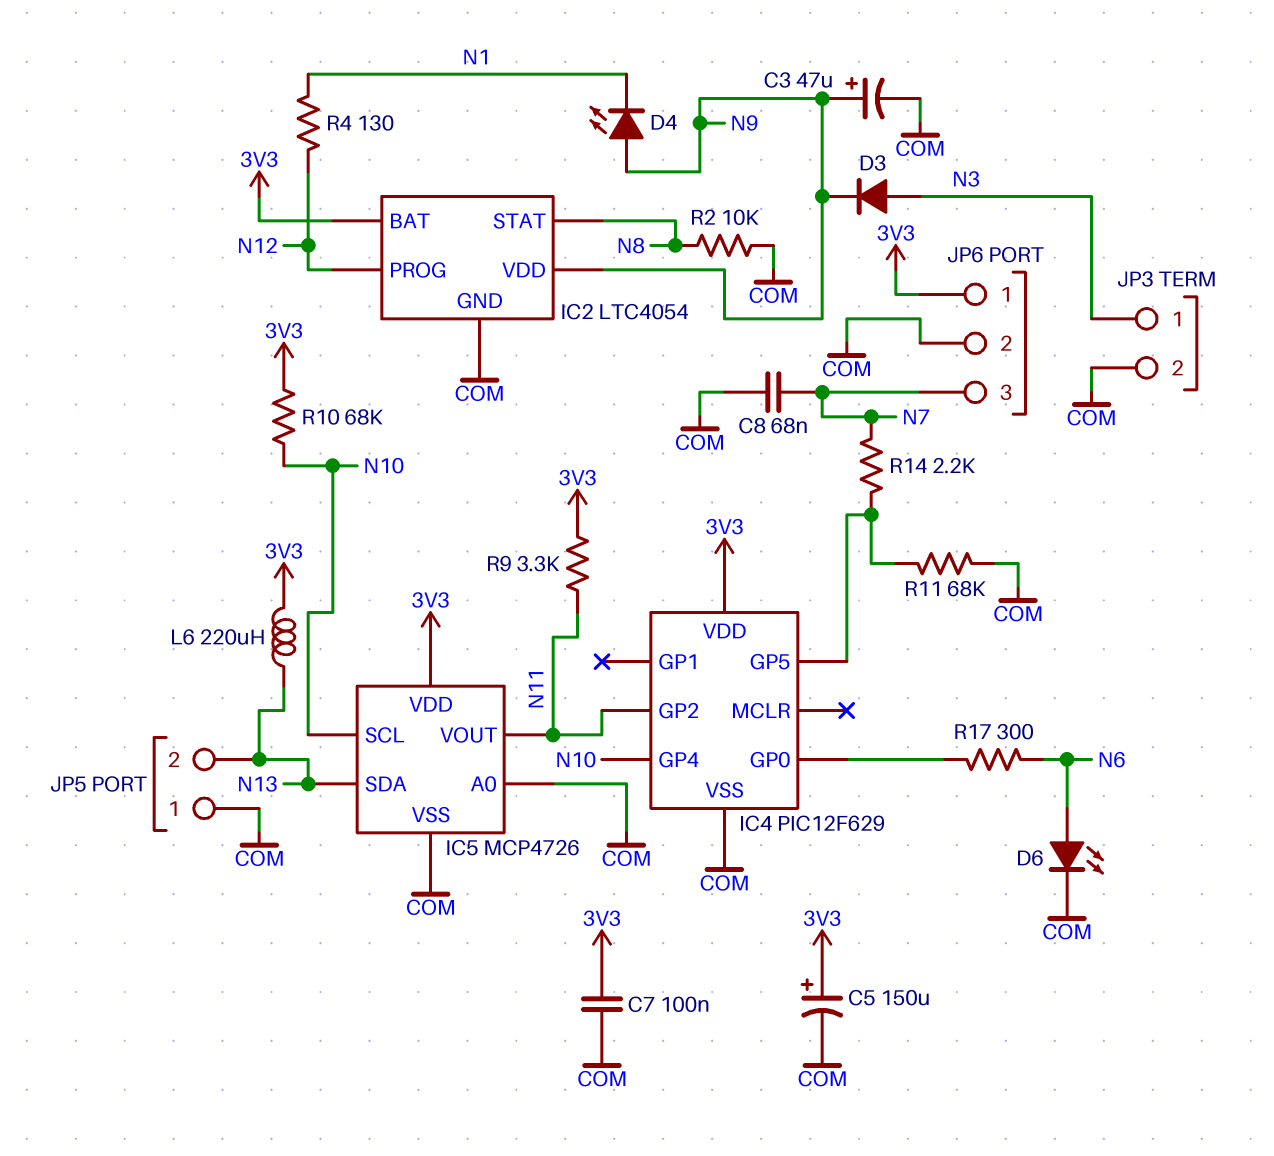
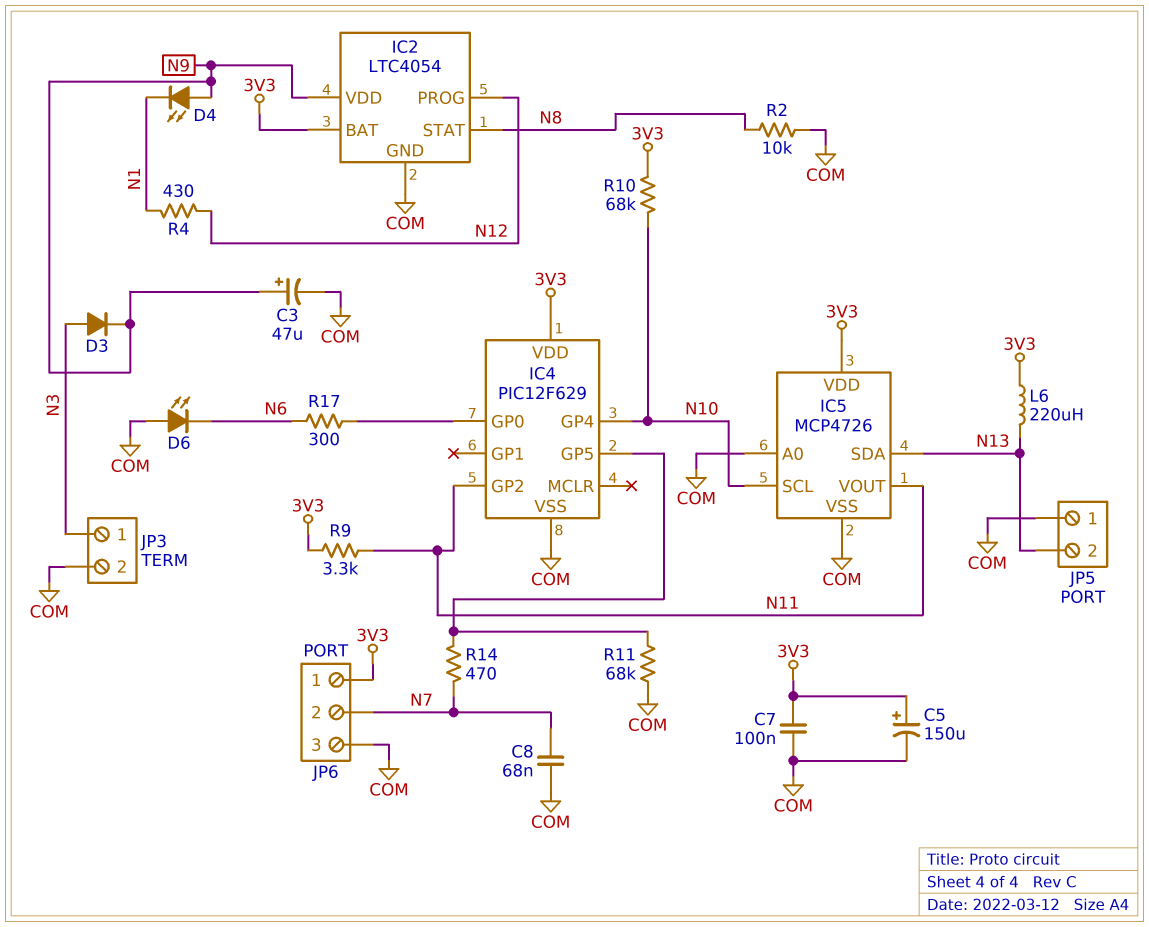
D6: LED (A N6, K COM) -> LED (A COM, K N6)
JP6 pin 2: COM -> N7
JP6 pin 3: N7 -> COM
R4: 130 (N1, N12) -> 430 (N1, N12)
R14: 2.2k (IC4/GP5, N7) -> 470 (IC4/GP5, N7)

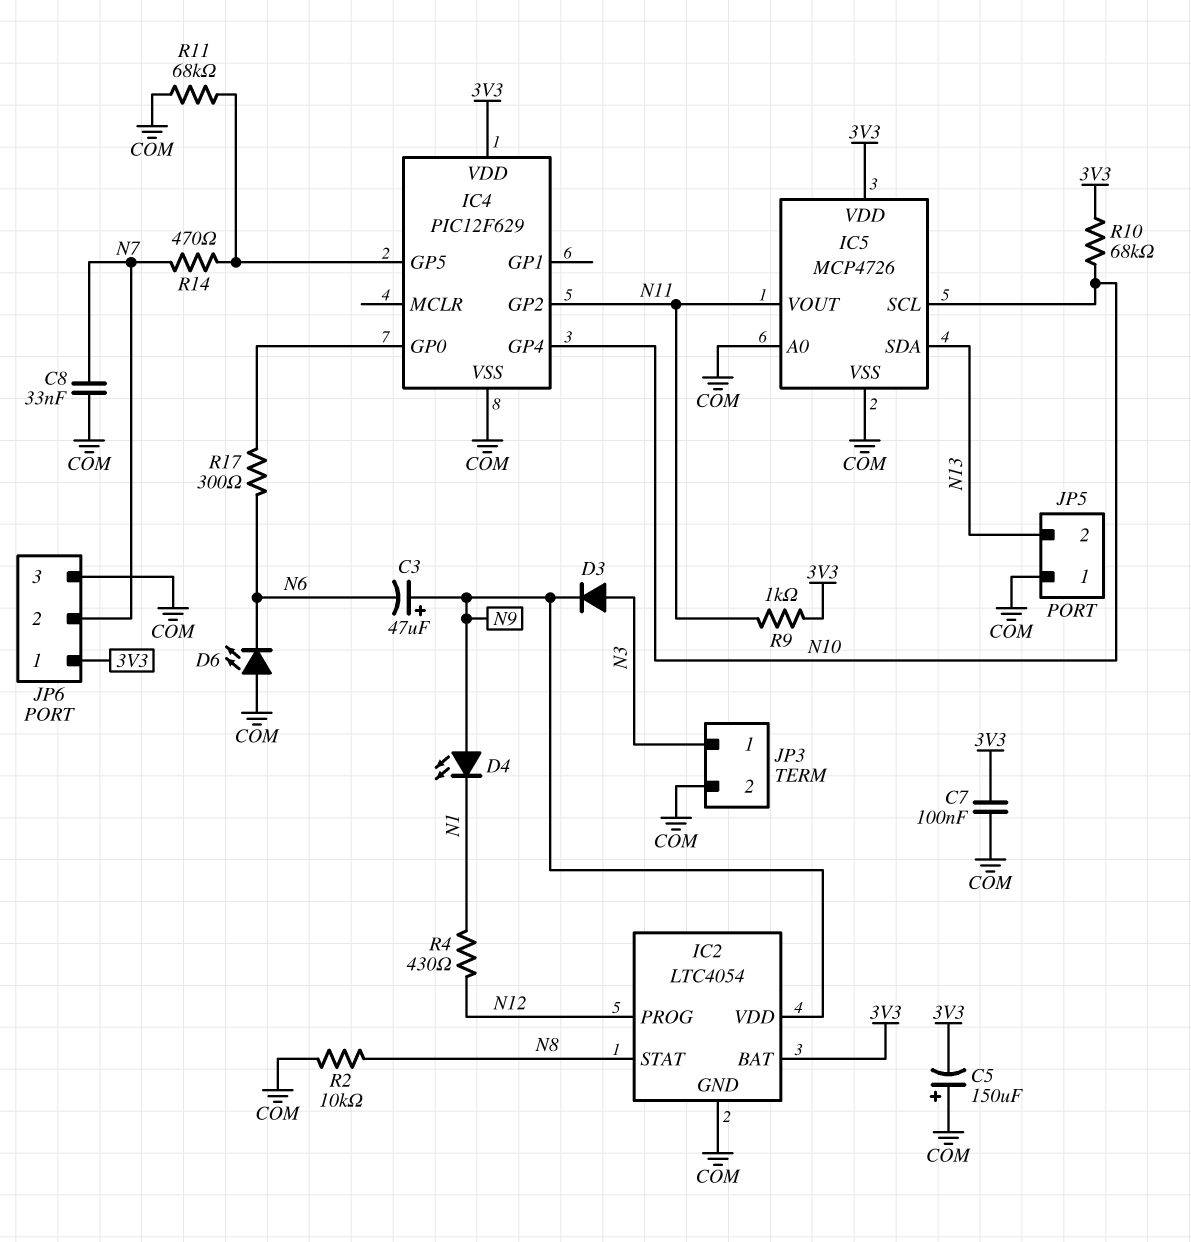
C3: 47uF (plus N9, minus COM) -> 47uF (plus N9, minus N6)
C5: 150uF (plus 3V3, minus COM) -> 150uF (plus COM, minus 3V3)
C8: 68nF (COM, N7) -> 33nF (COM, N7)
L6: 220uH (3V3, N13) -> none
R9: 3.3k (3V3, N11) -> 1k (3V3, N11)

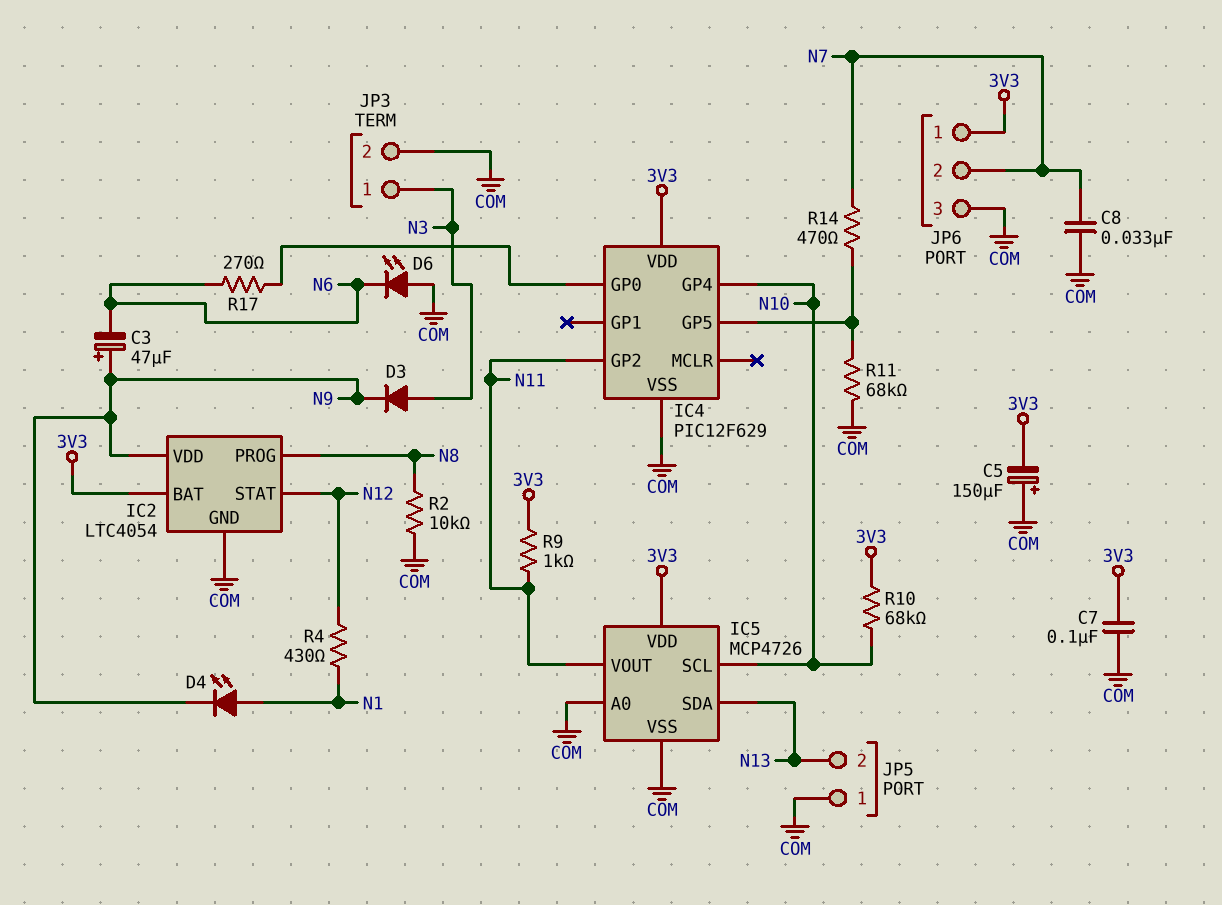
D4: LED (A N9, K N1) -> LED (A N1, K N9)
IC2 pin PROG: N12 -> N8
IC2 pin STAT: N8 -> N12
R17: 300 (IC4/GP0, N6) -> 270 (IC4/GP0, N6)

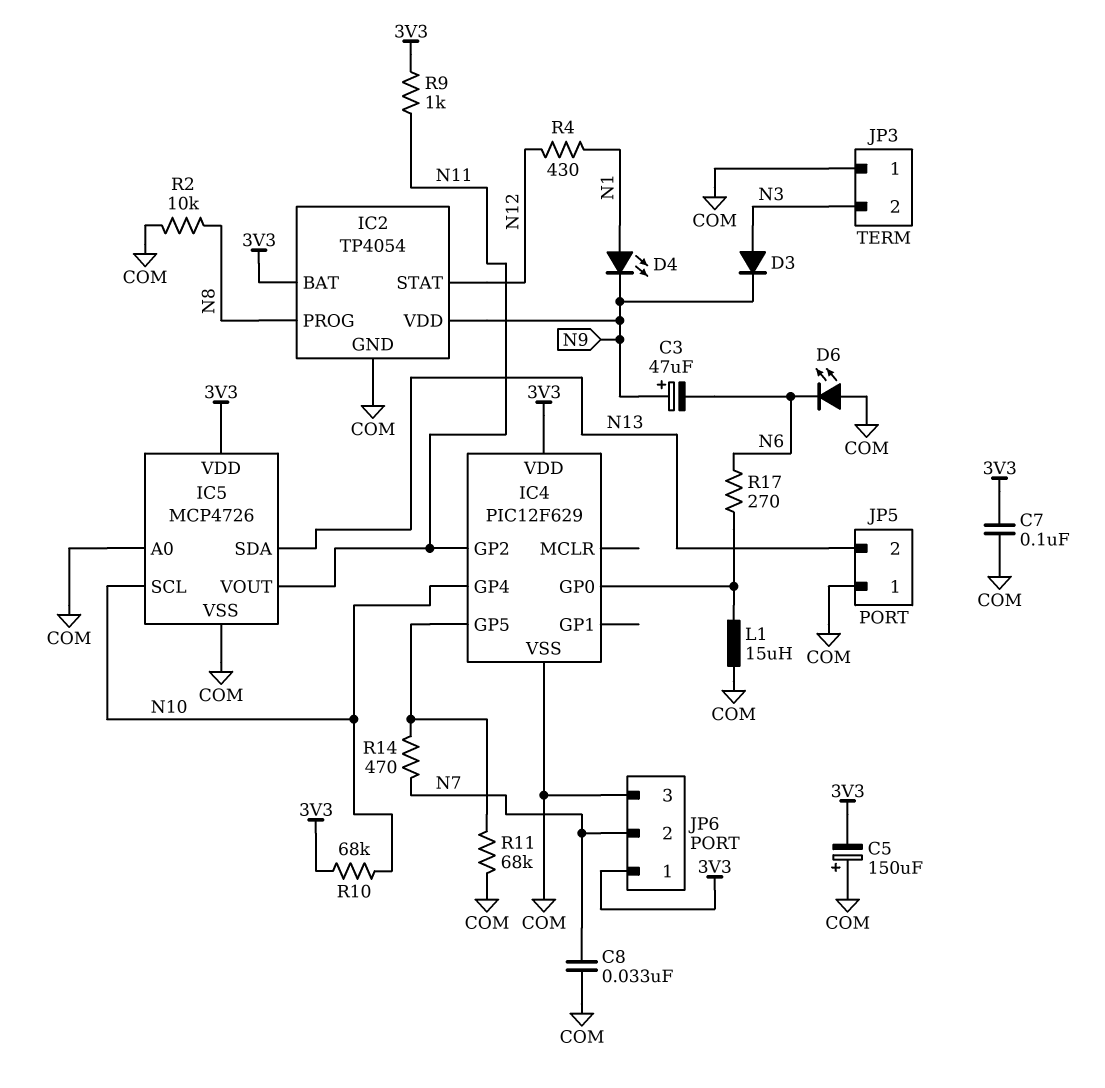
IC2: LTC4054 -> TP4054
JP3 pin 1: N3 -> COM
JP3 pin 2: COM -> N3
L1: none -> 15uH (COM, IC4/GP0)

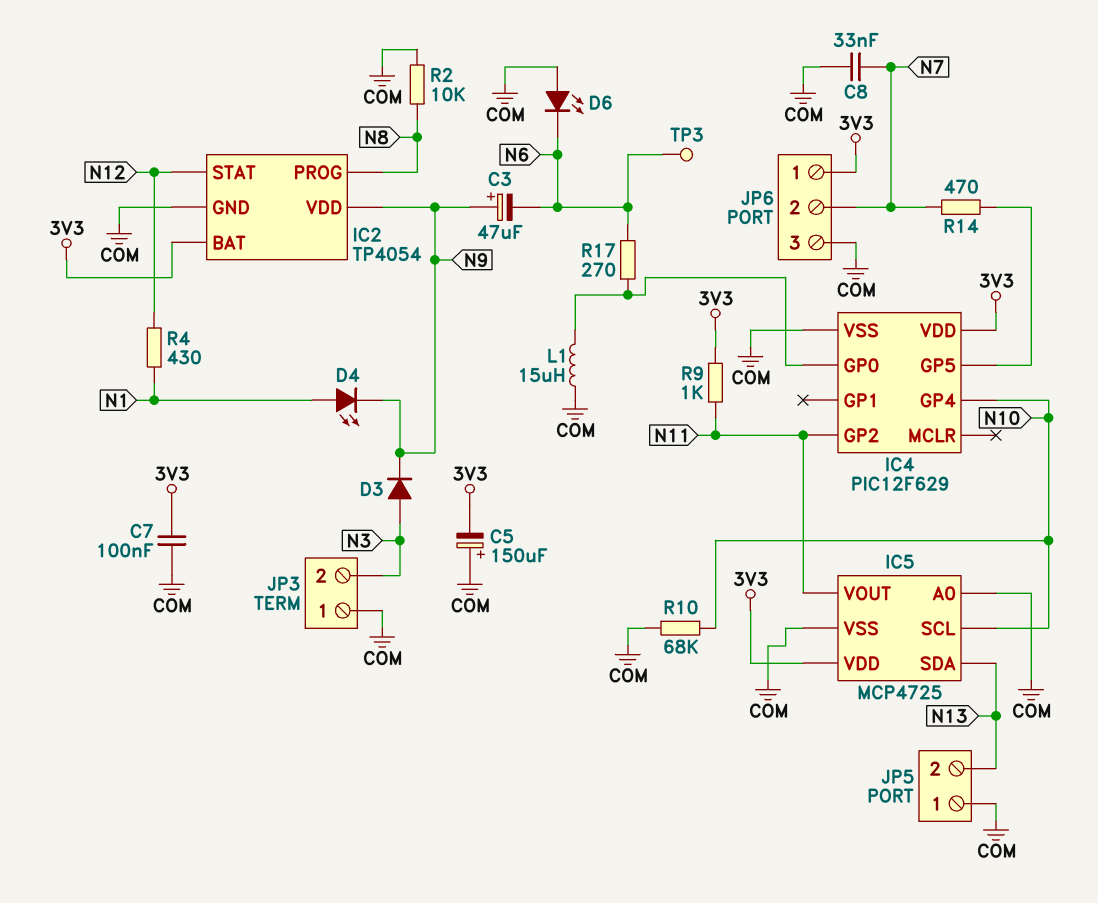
IC5: MCP4726 -> MCP4725
R10: 68k (3V3, N10) -> 68k (COM, N10)
R11: 68k (COM, IC4/GP5) -> none
TP3: none -> test point (N6)

